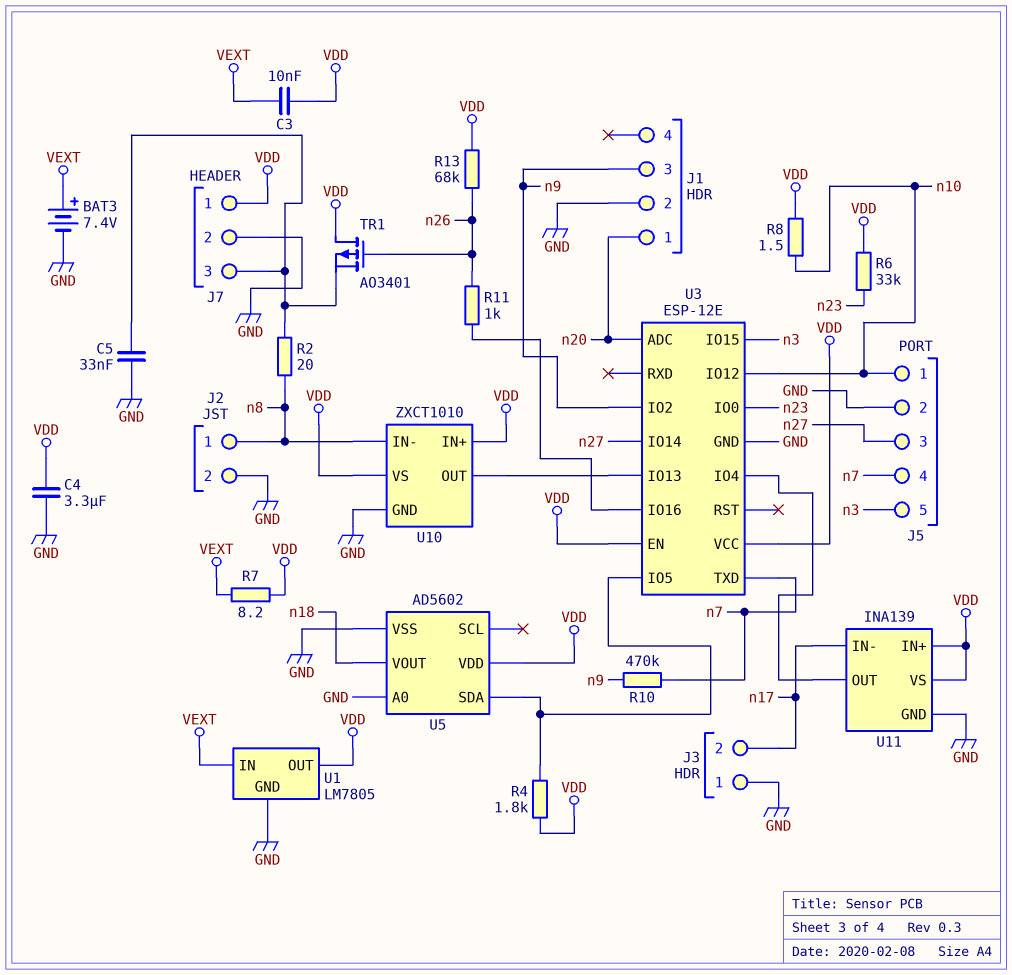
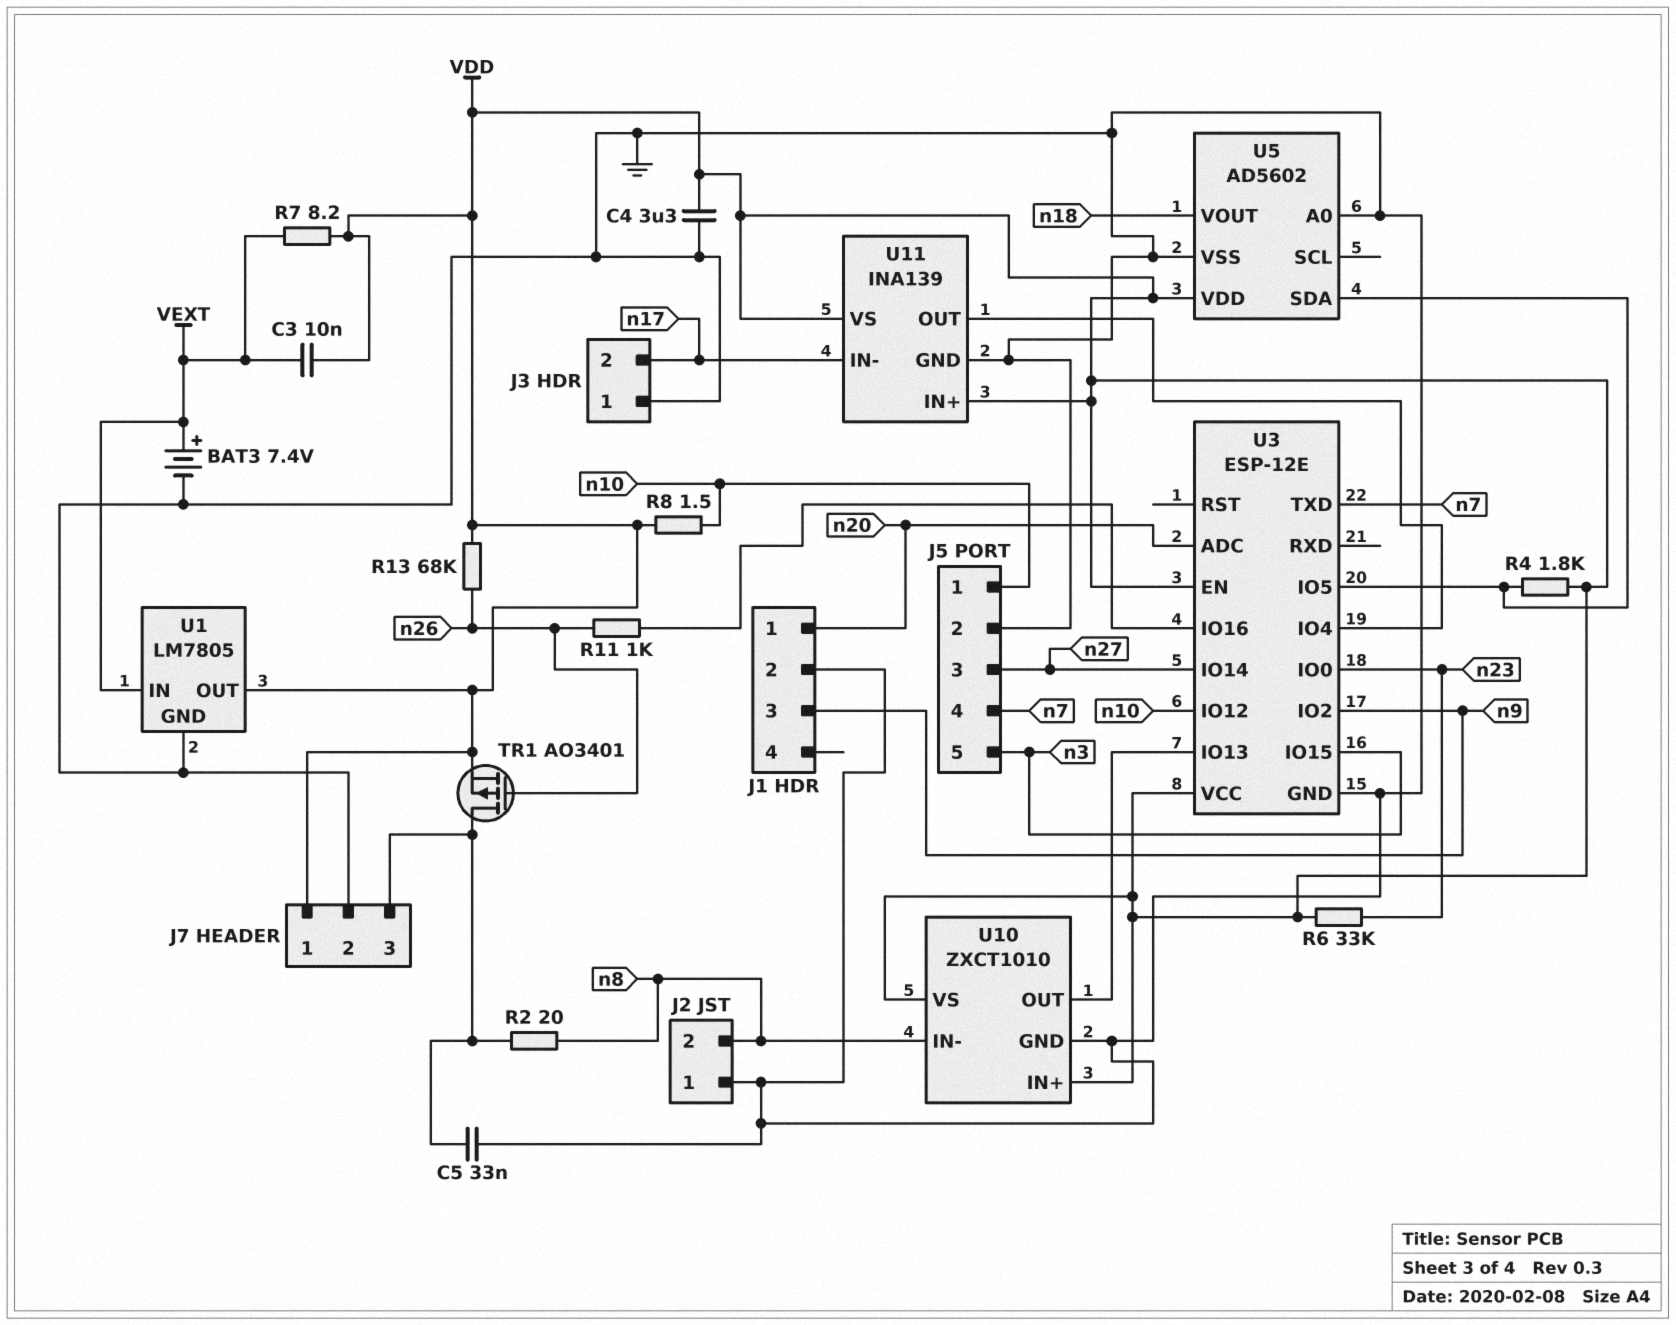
J2 pin 1: n8 -> GND
J2 pin 2: GND -> n8
R10: 470k (n7, n9) -> none
TR1: PMOS AO3401 (G n26, D VDD, S J7/3) -> PMOS AO3401 (G n26, D J7/3, S VDD)

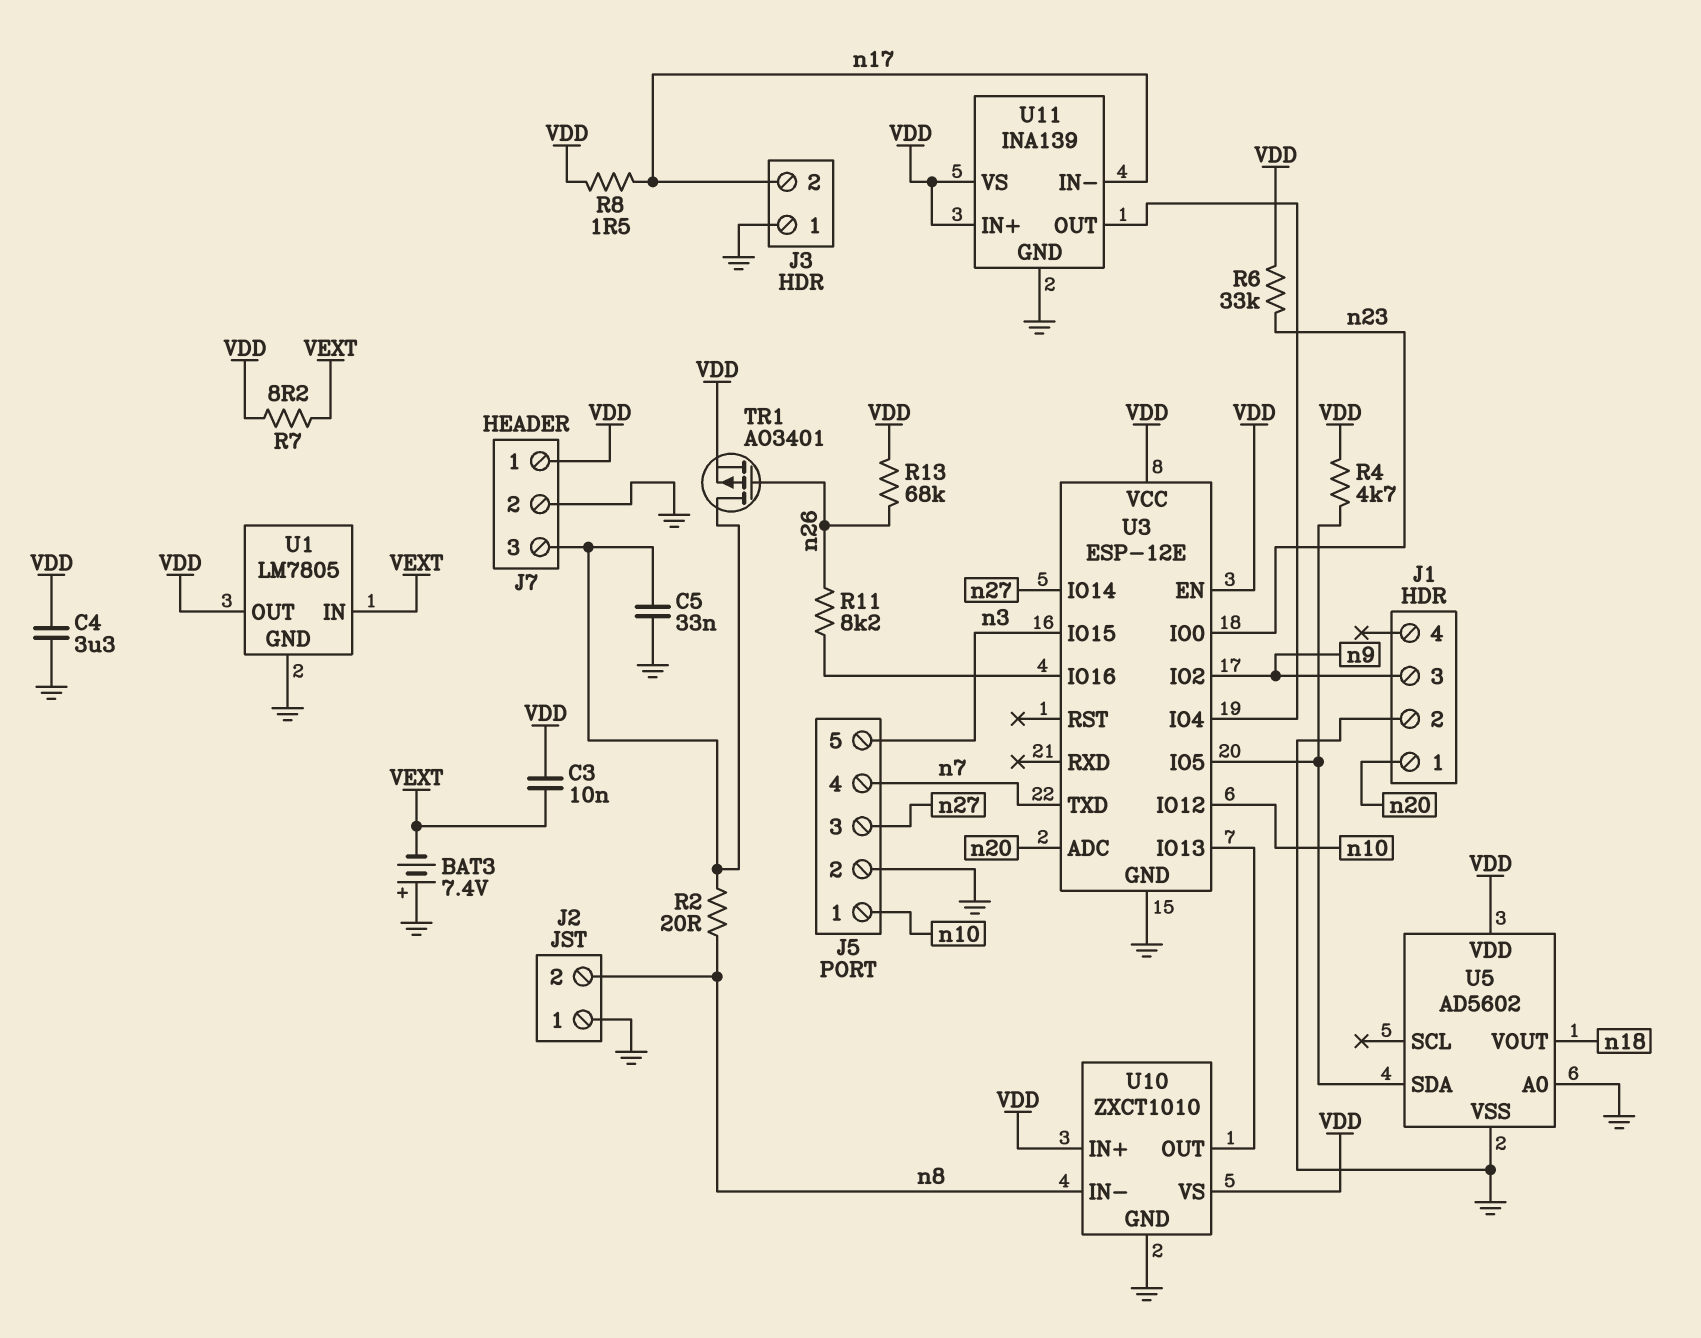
BAT3: 7.4V (plus VEXT, minus GND) -> 7.4V (plus GND, minus VEXT)
R4: 1.8k (U3/IO5, VDD) -> 4.7k (U3/IO5, VDD)
R8: 1.5 (VDD, n10) -> 1.5 (VDD, n17)
R11: 1k (U3/IO16, n26) -> 8.2k (U3/IO16, n26)

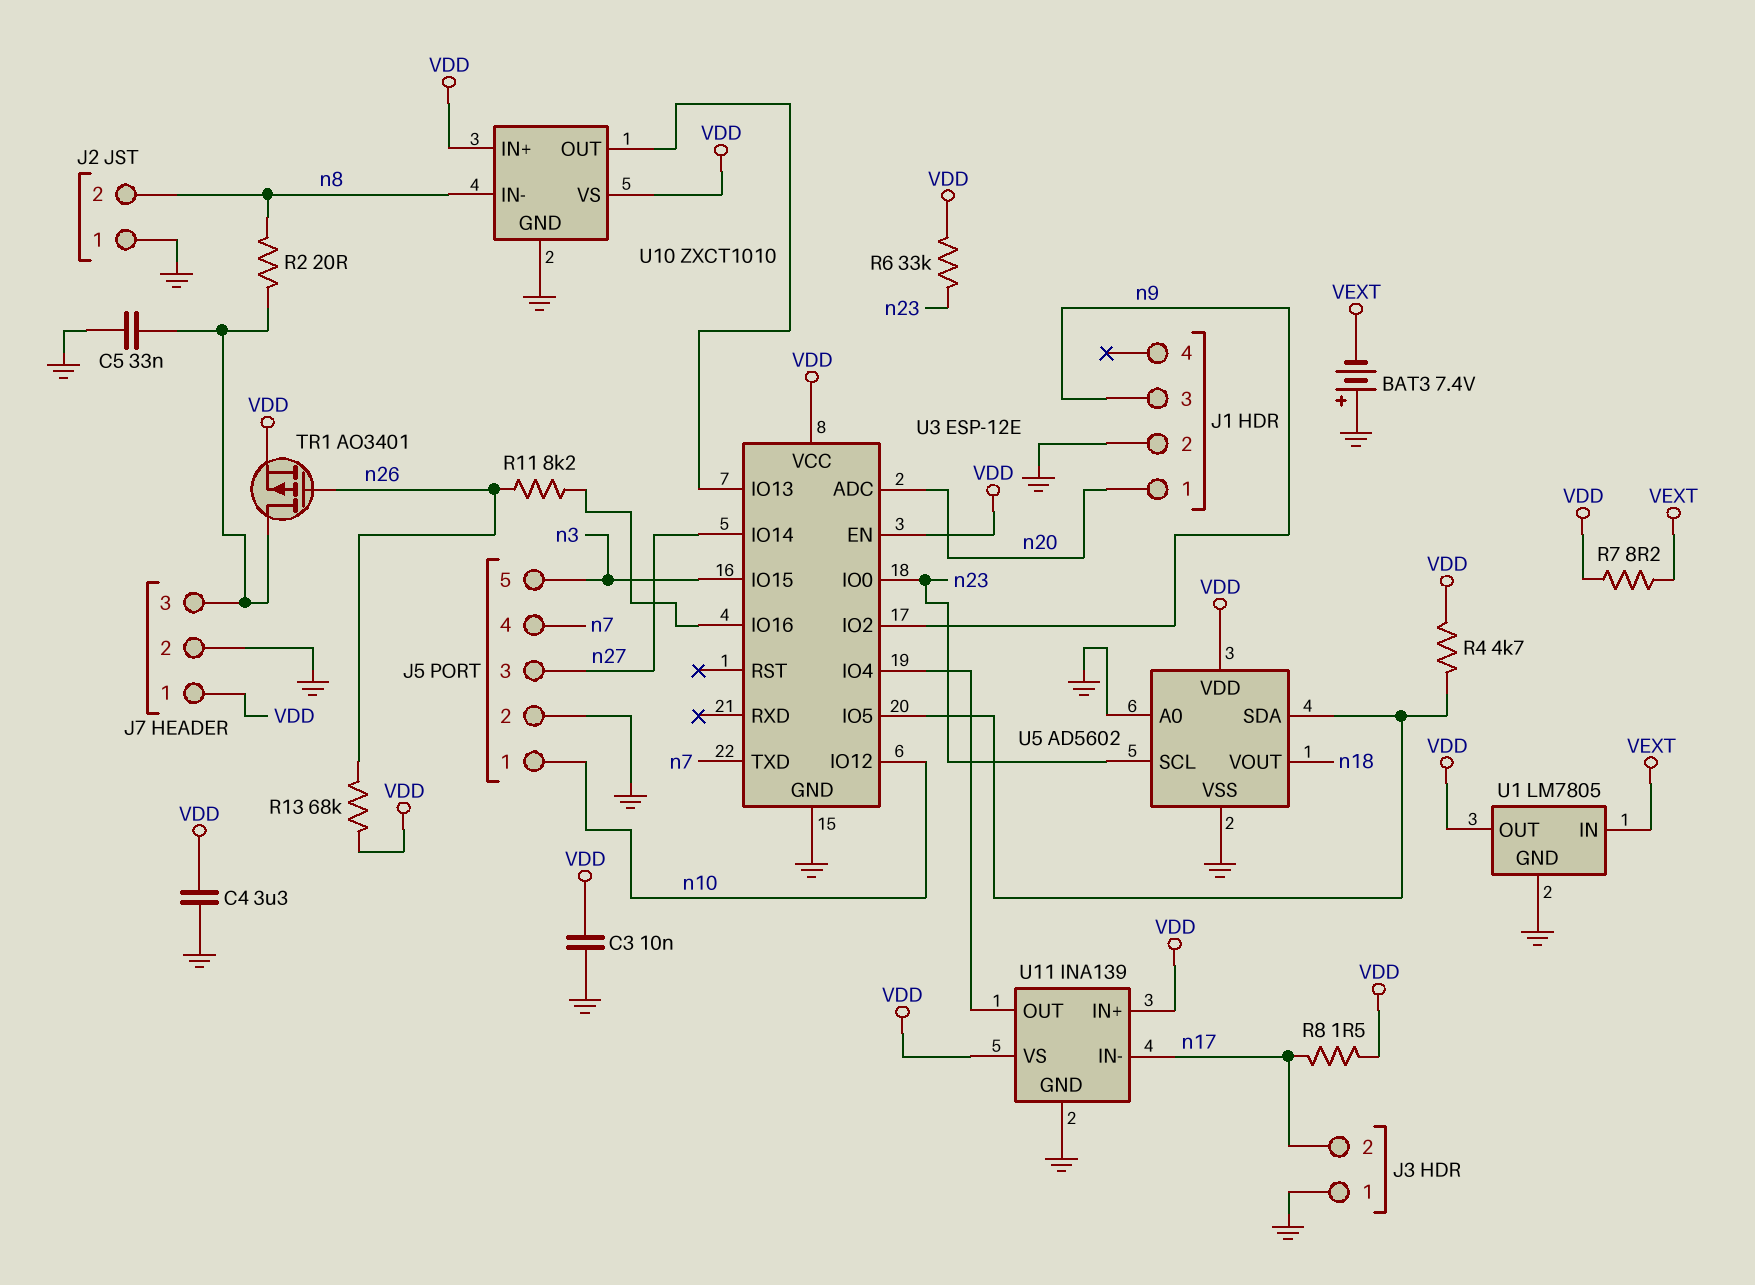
C3: 10nF (VDD, VEXT) -> 10nF (GND, VDD)
U5 pin SCL: none -> n23

